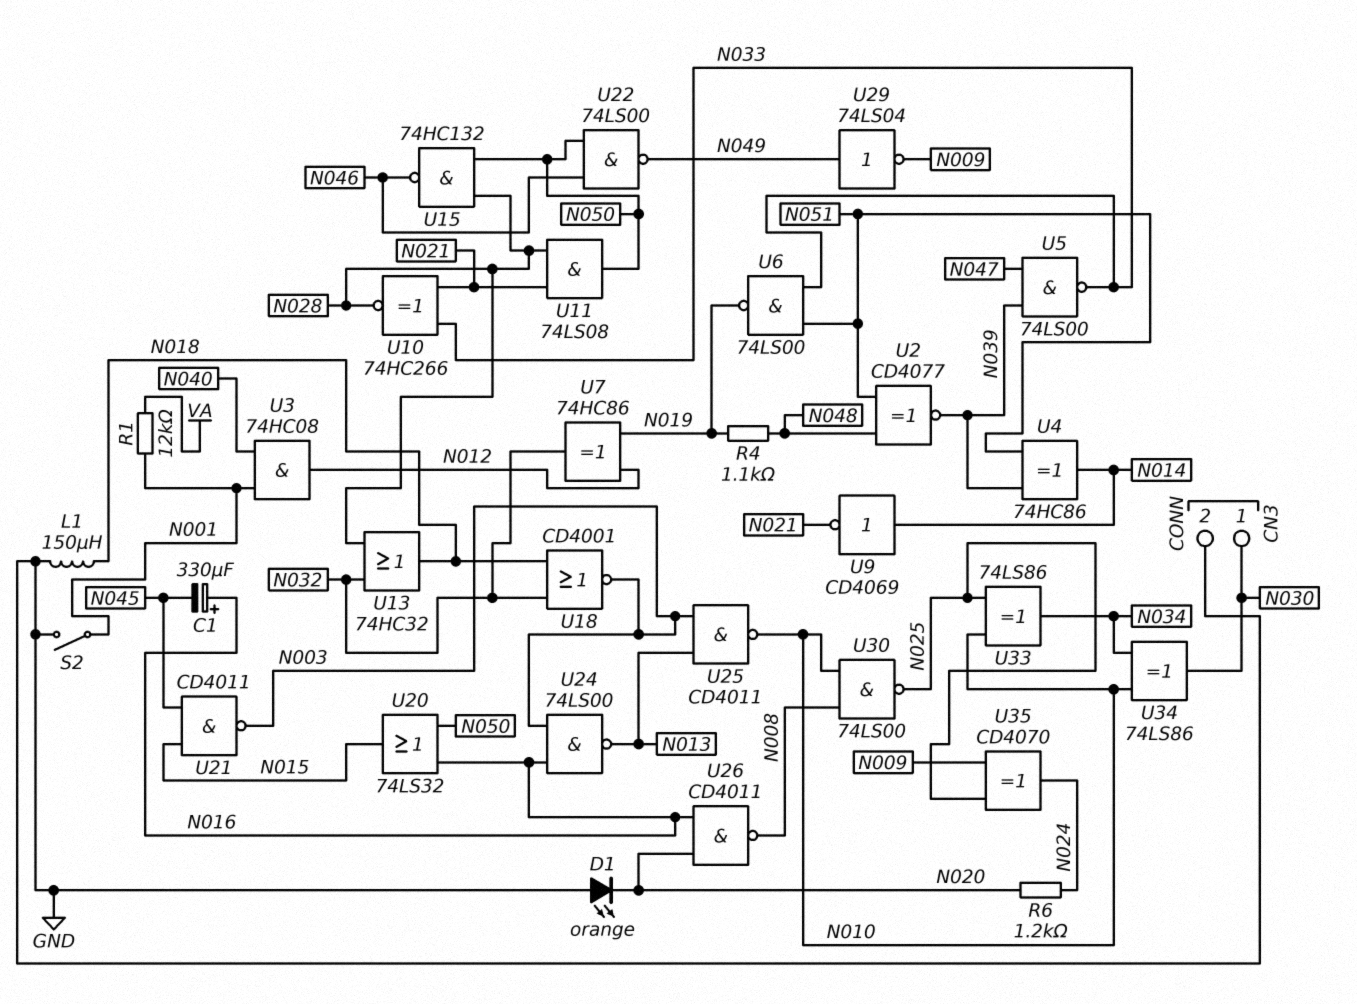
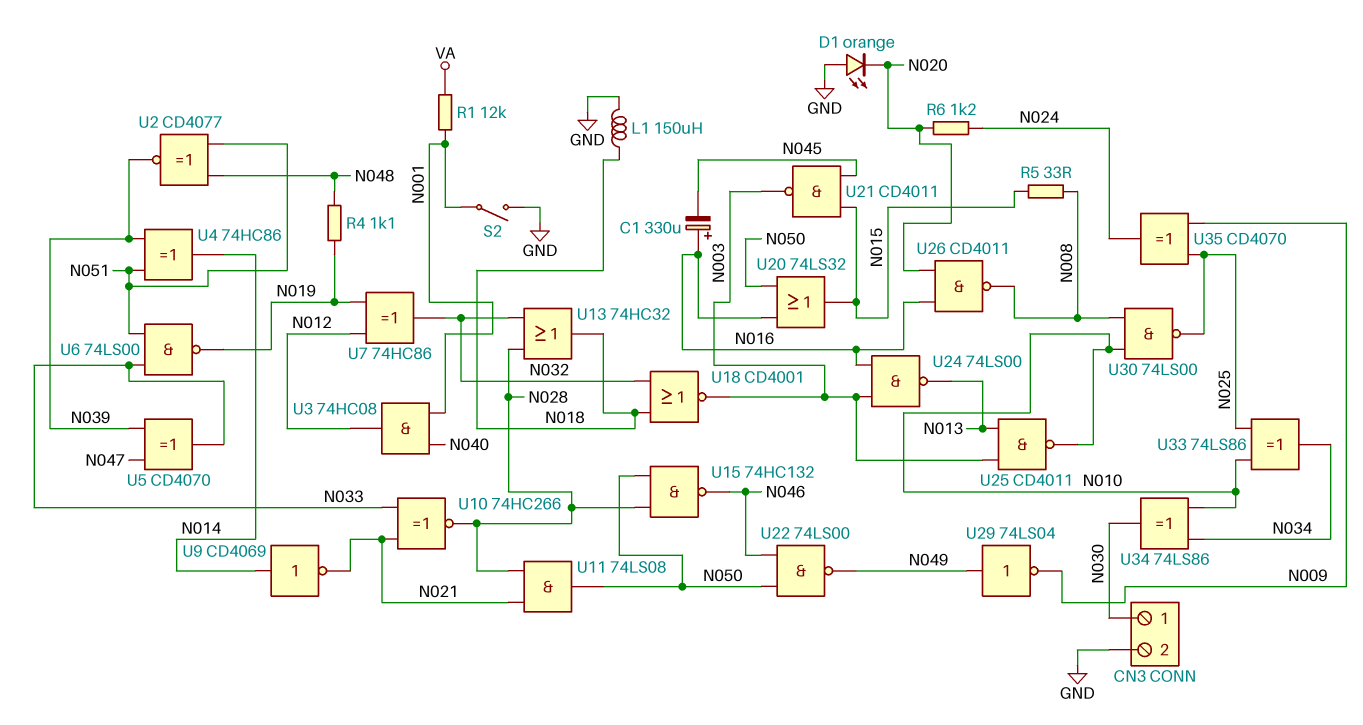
R5: none -> 33 (N008, N015)
U5: NAND 74LS00 (in N039, in N047, out N033) -> XOR CD4070 (in N039, in N047, out N033)

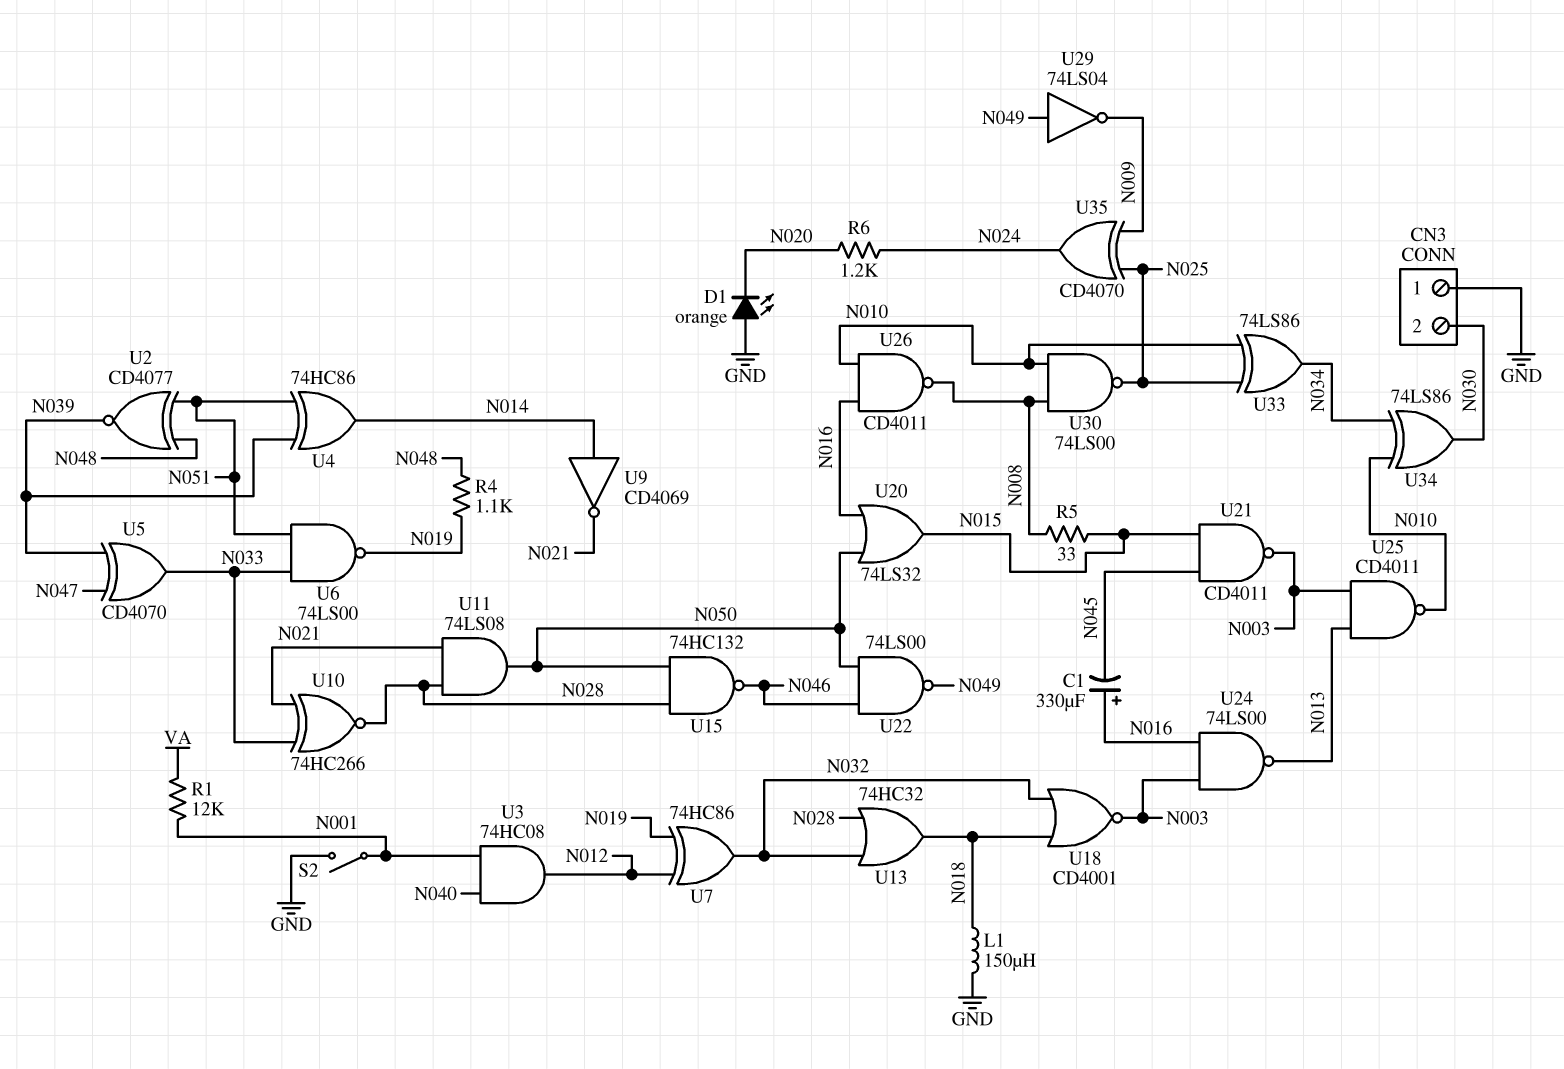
CN3 pin 1: N030 -> GND
CN3 pin 2: GND -> N030
U26: NAND CD4011 (in N016, in N020, out N008) -> NAND CD4011 (in N010, in N016, out N008)

